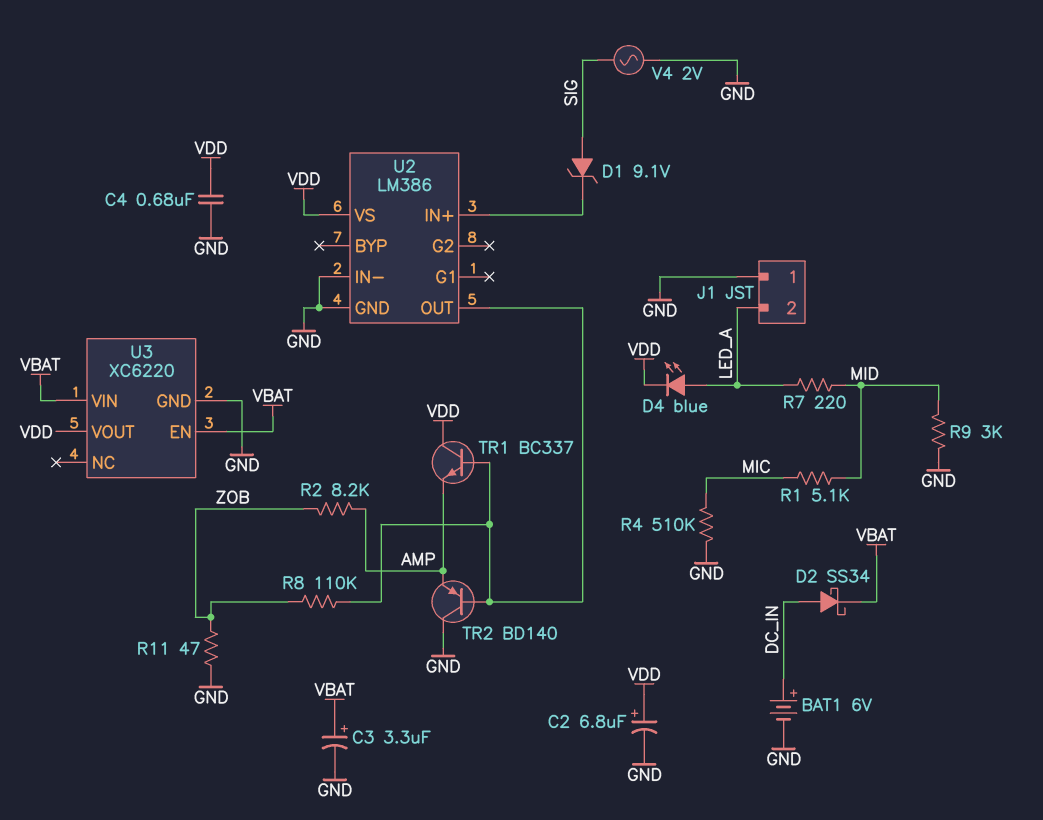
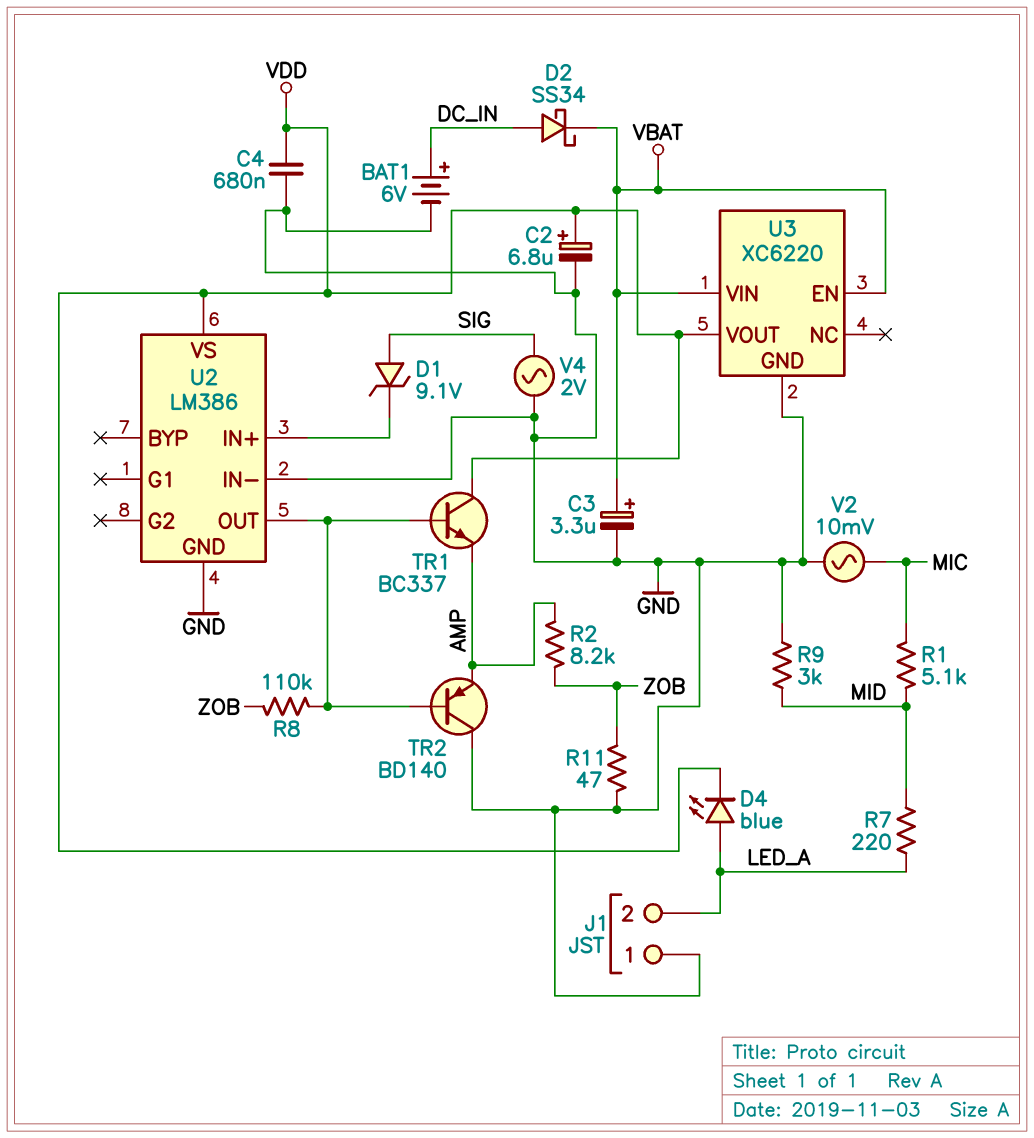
R4: 510k (GND, MIC) -> none
V2: none -> AC 10mV (GND, MIC)

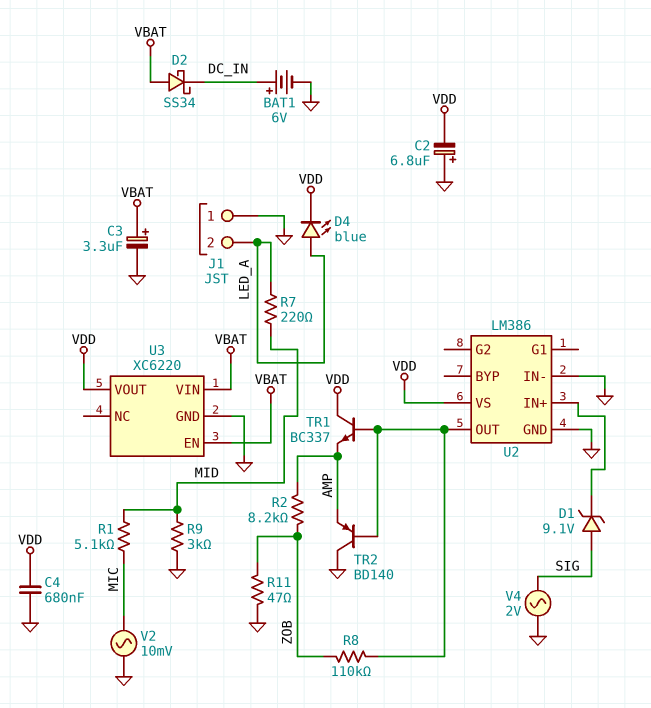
C2: 6.8uF (plus VDD, minus GND) -> 6.8uF (plus GND, minus VDD)
D2: schottky SS34 (A DC_IN, K VBAT) -> schottky SS34 (A VBAT, K DC_IN)

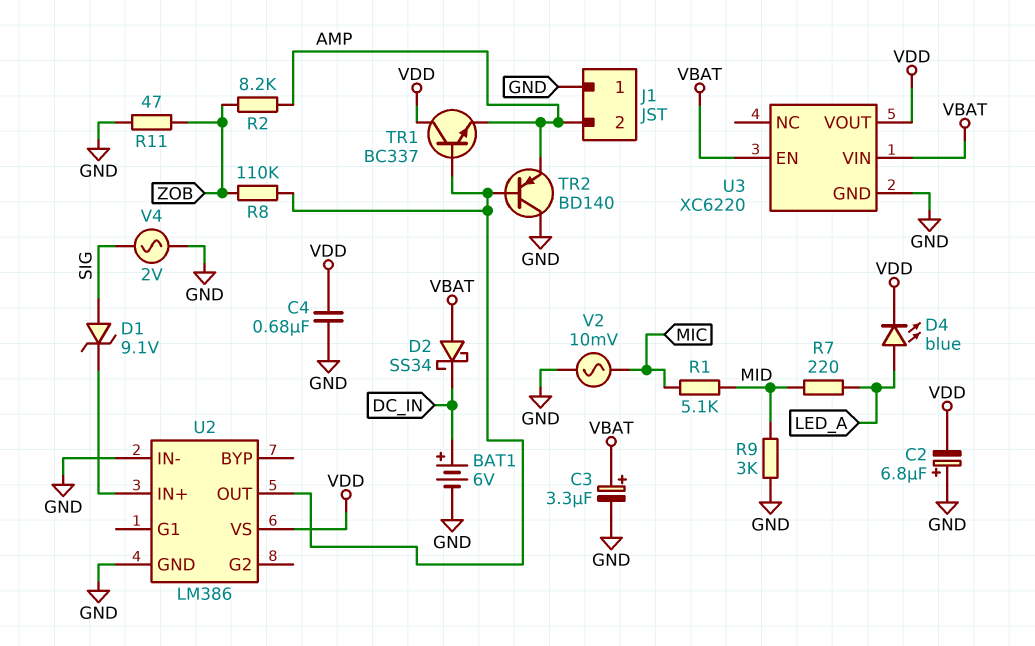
J1 pin 2: LED_A -> AMP

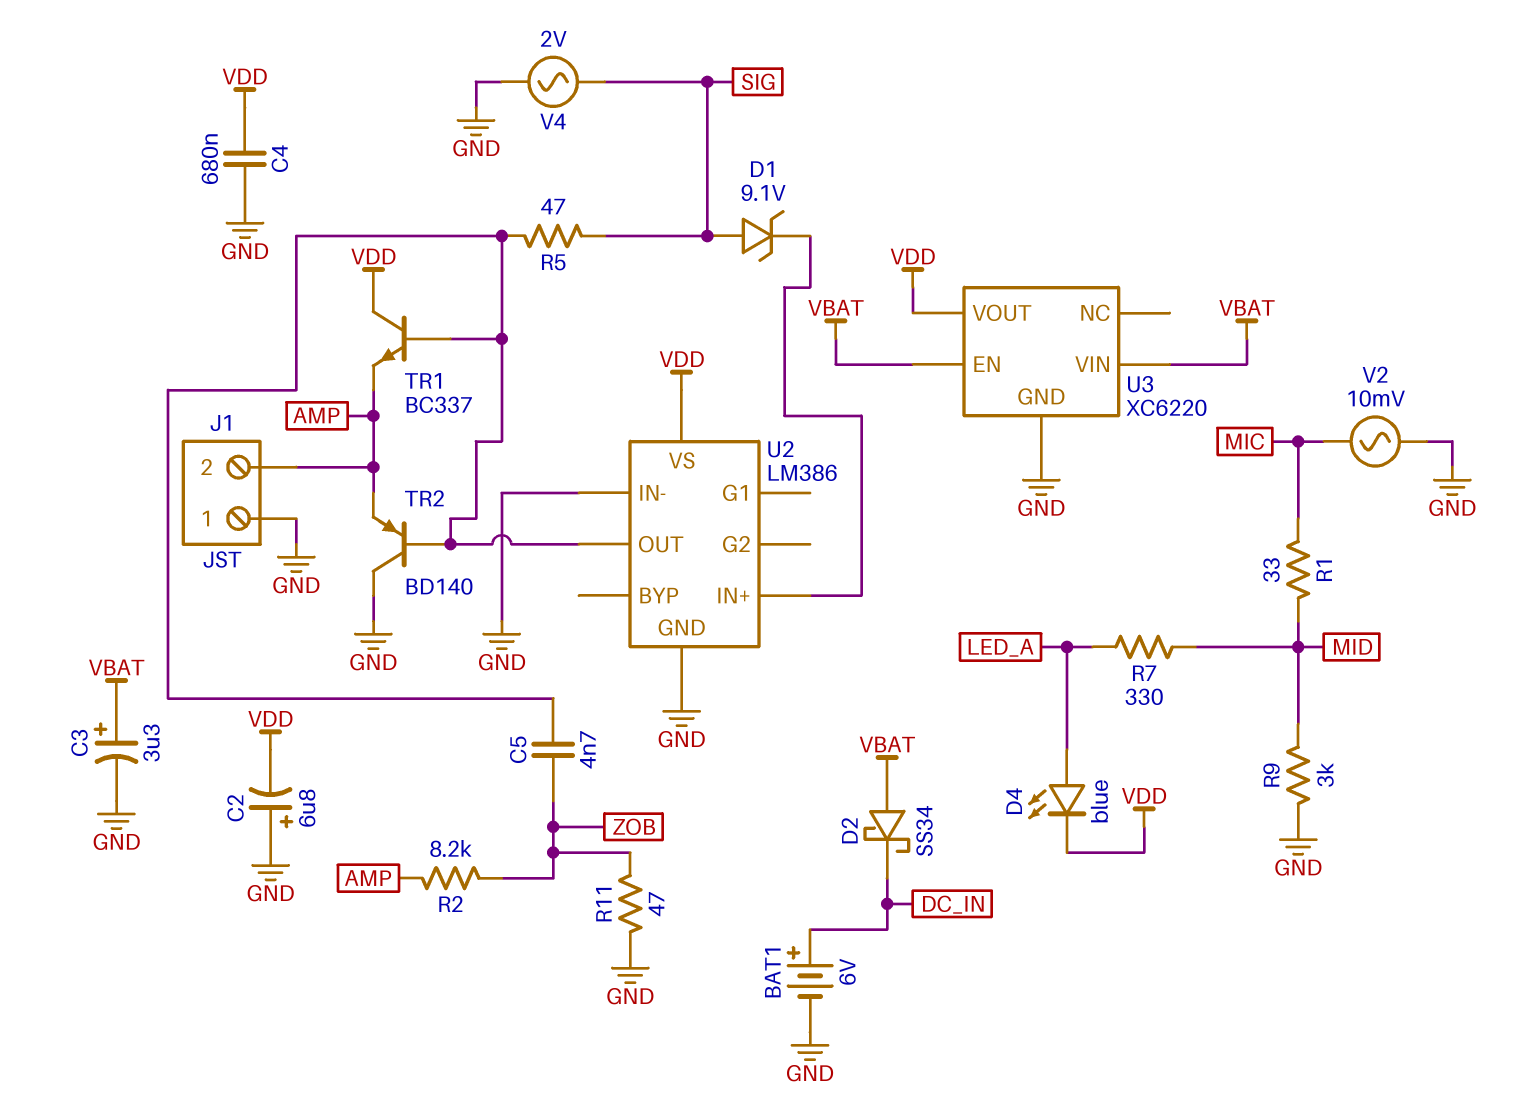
C5: none -> 4.7nF (U2/OUT, ZOB)
R1: 5.1k (MIC, MID) -> 33 (MIC, MID)
R5: none -> 47 (SIG, U2/OUT)
R7: 220 (LED_A, MID) -> 330 (LED_A, MID)
R8: 110k (U2/OUT, ZOB) -> none

